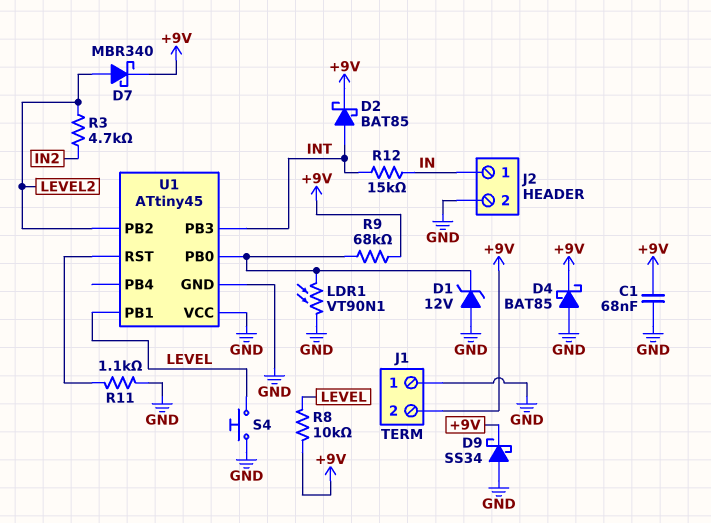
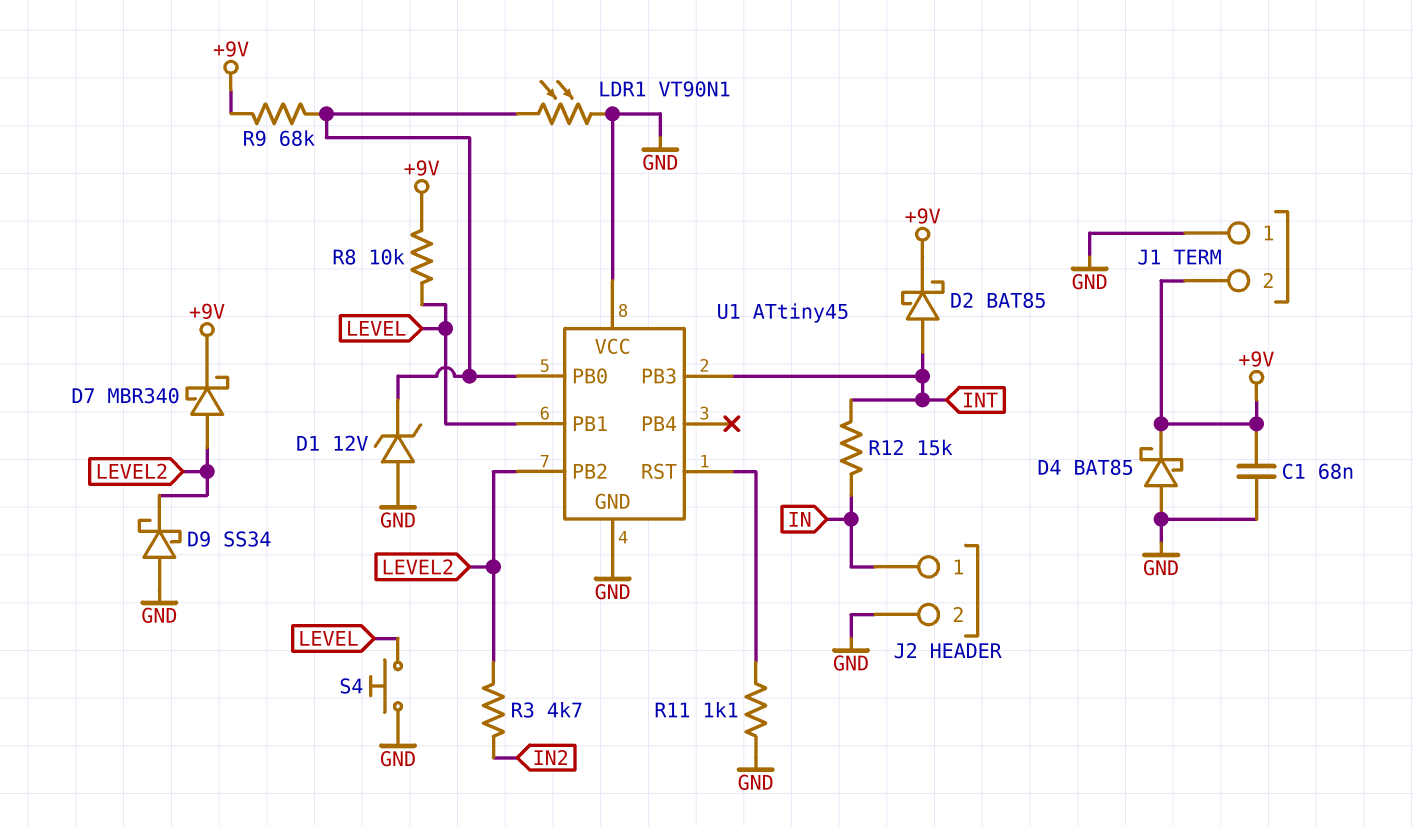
D9: schottky SS34 (A GND, K +9V) -> schottky SS34 (A GND, K LEVEL2)

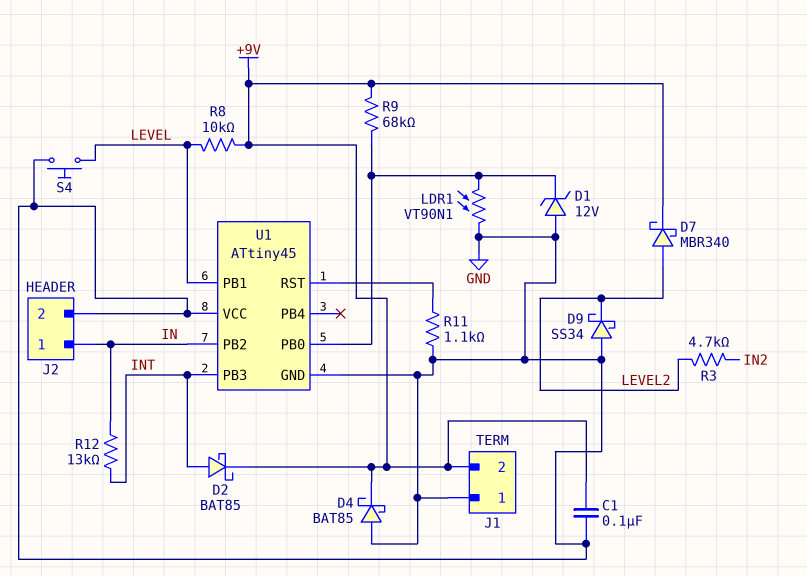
C1: 68nF (+9V, GND) -> 100nF (+9V, GND)
R12: 15k (IN, INT) -> 13k (IN, INT)
U1 pin PB2: LEVEL2 -> IN

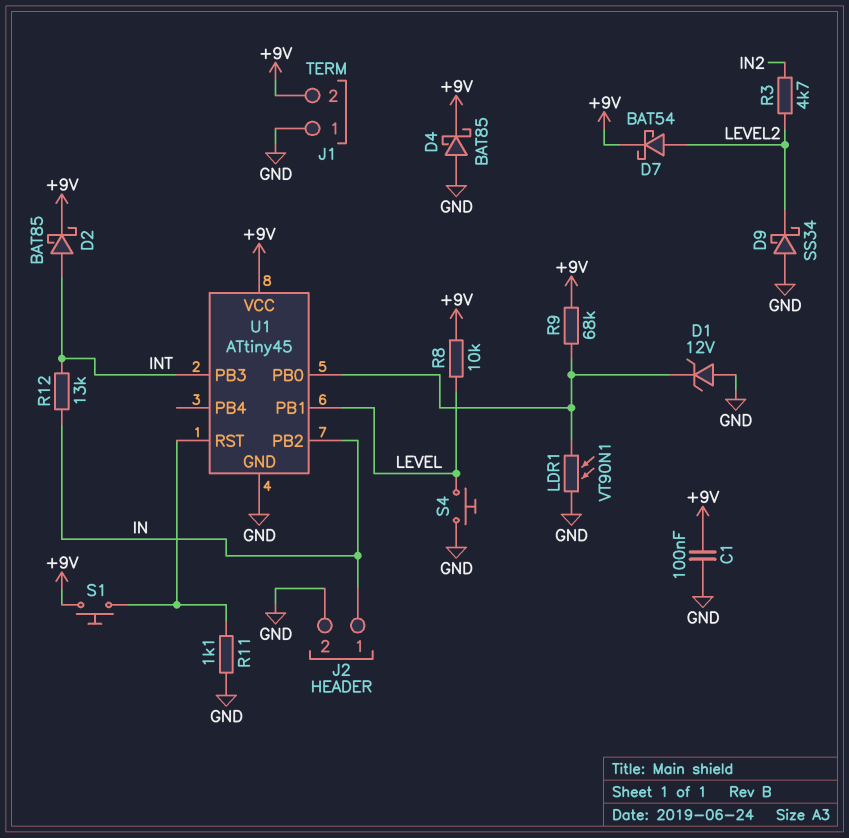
D7: schottky MBR340 (A LEVEL2, K +9V) -> schottky BAT54 (A LEVEL2, K +9V)
S1: none -> button (+9V, U1/RST)
U1 pin VCC: GND -> +9V

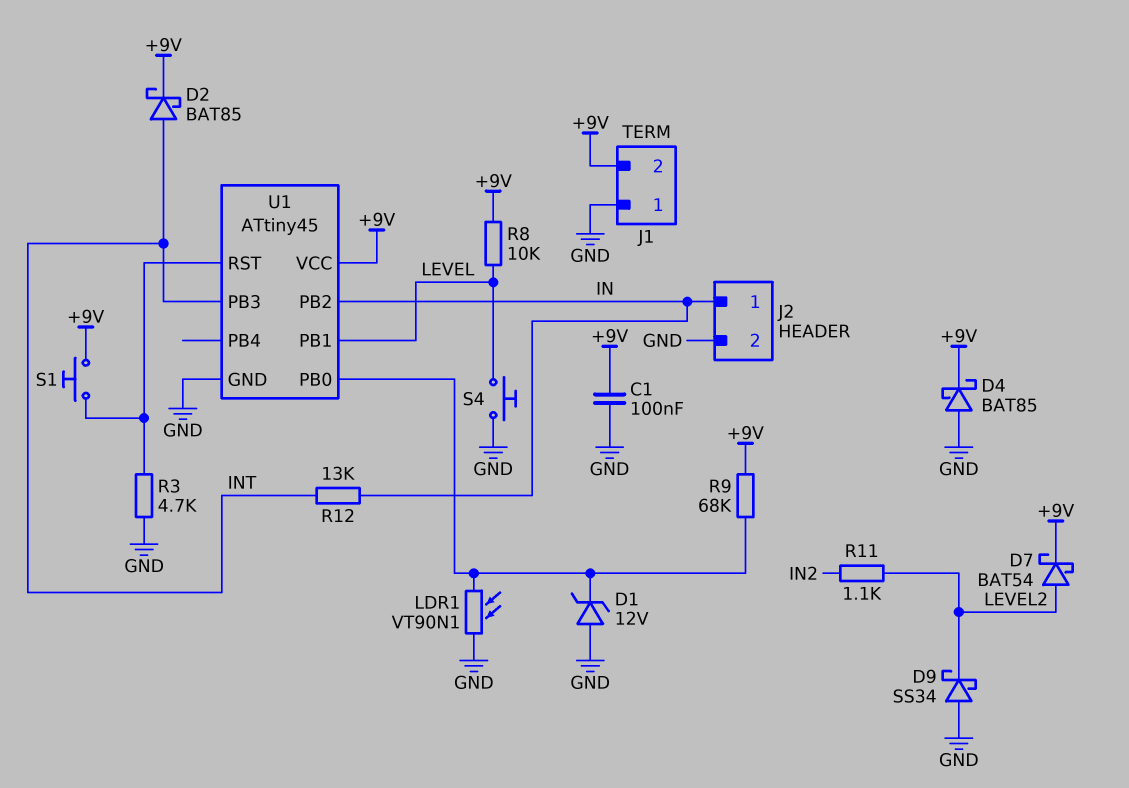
R3: 4.7k (IN2, LEVEL2) -> 4.7k (GND, U1/RST)
R11: 1.1k (GND, U1/RST) -> 1.1k (IN2, LEVEL2)

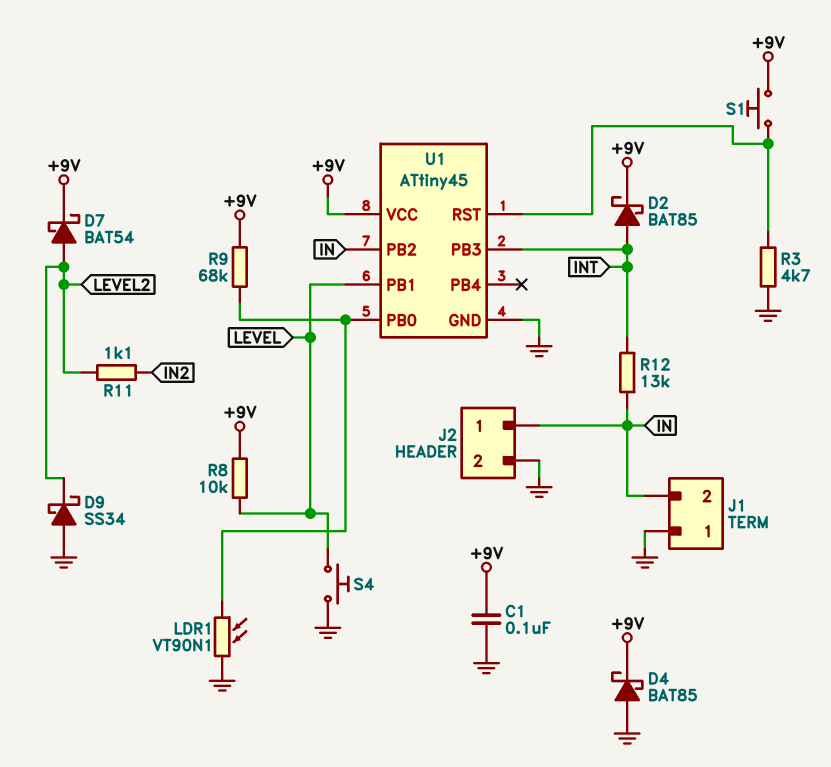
D1: zener 12V (A GND, K U1/PB0) -> none
J1 pin 2: +9V -> IN

